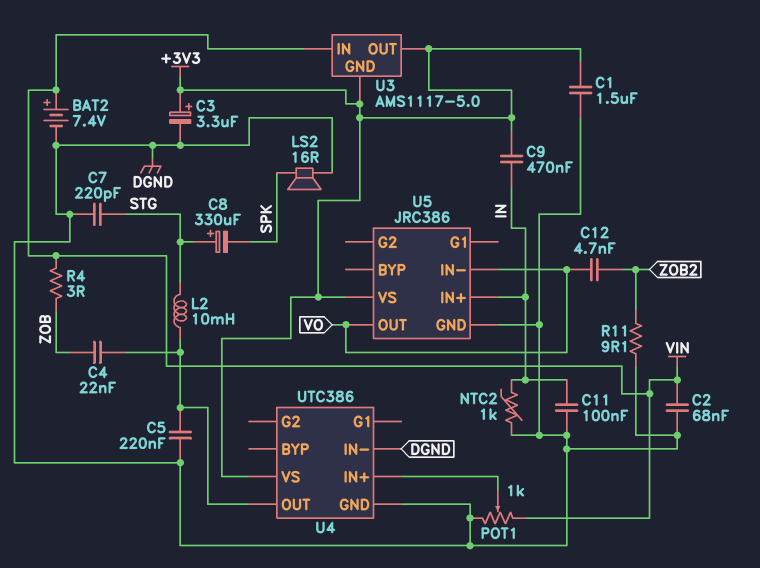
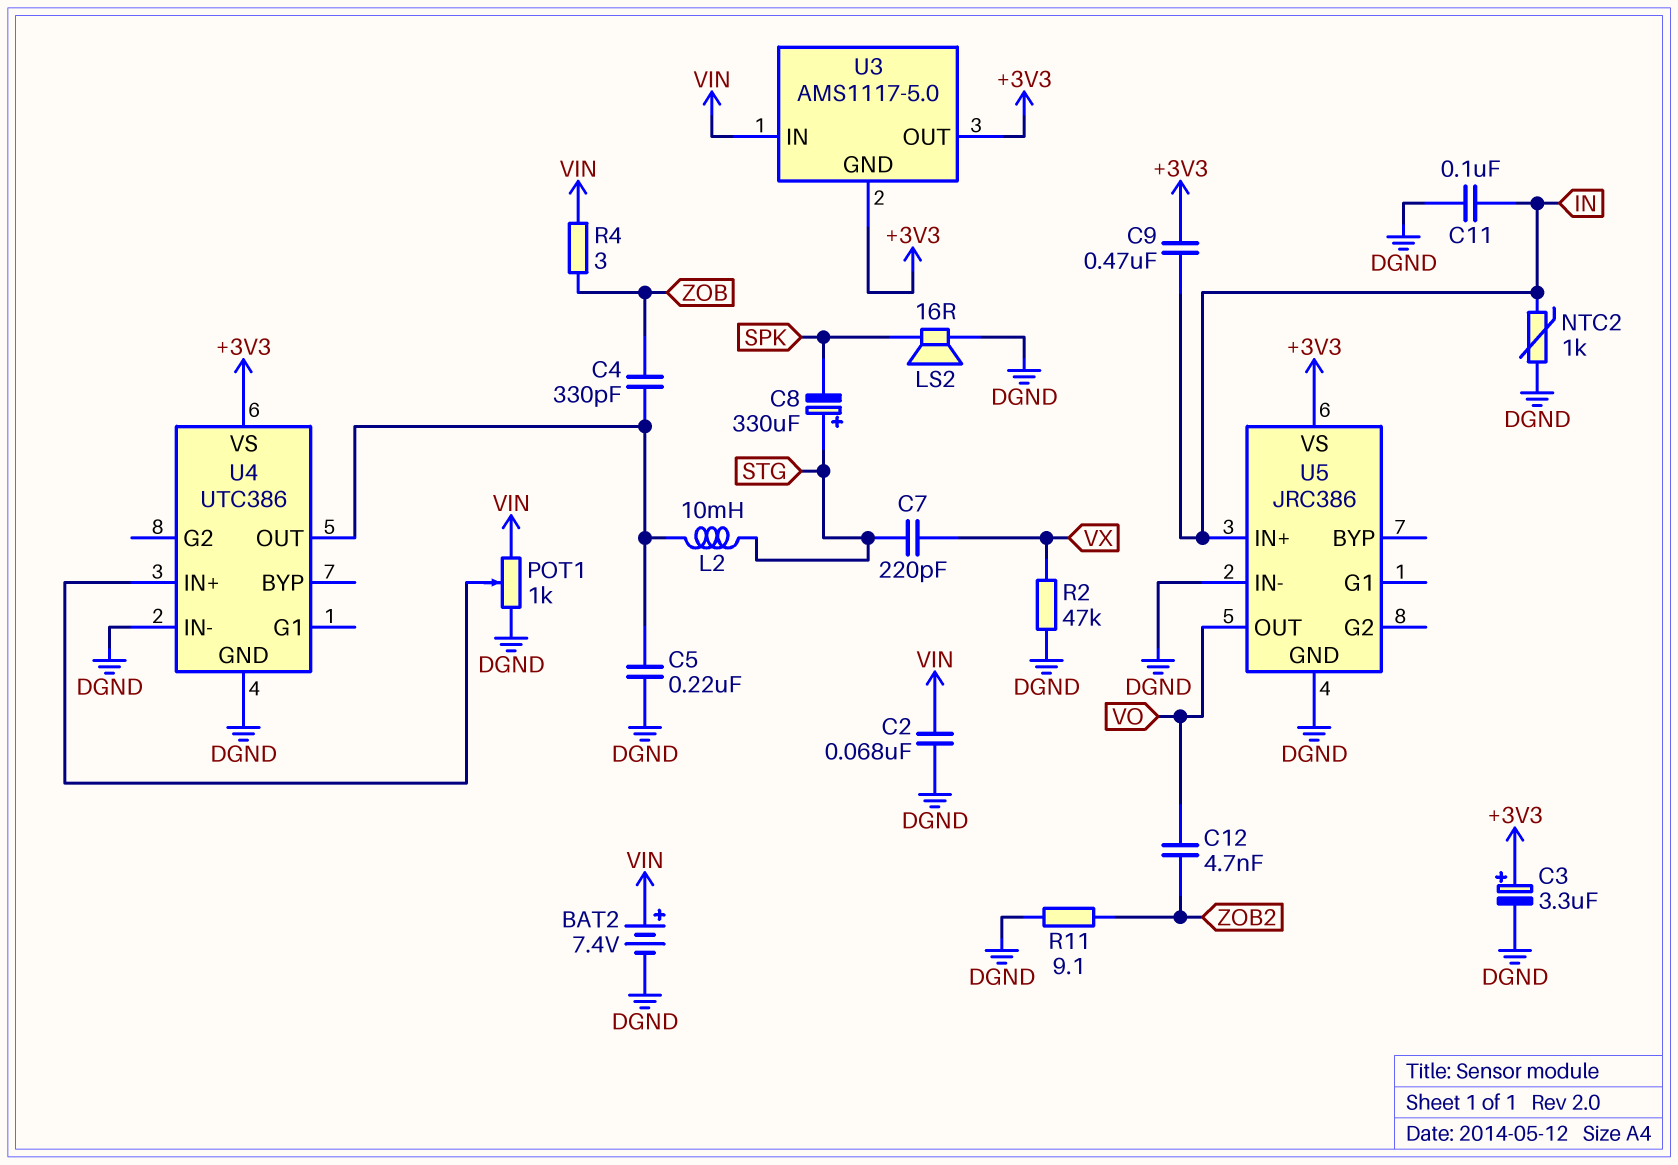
C1: 1.5uF (+3V3, DGND) -> none
C4: 22nF (U4/OUT, ZOB) -> 330pF (U4/OUT, ZOB)
C7: 220pF (DGND, STG) -> 220pF (STG, VX)
R2: none -> 47k (DGND, VX)
U5 pin IN-: VO -> DGND

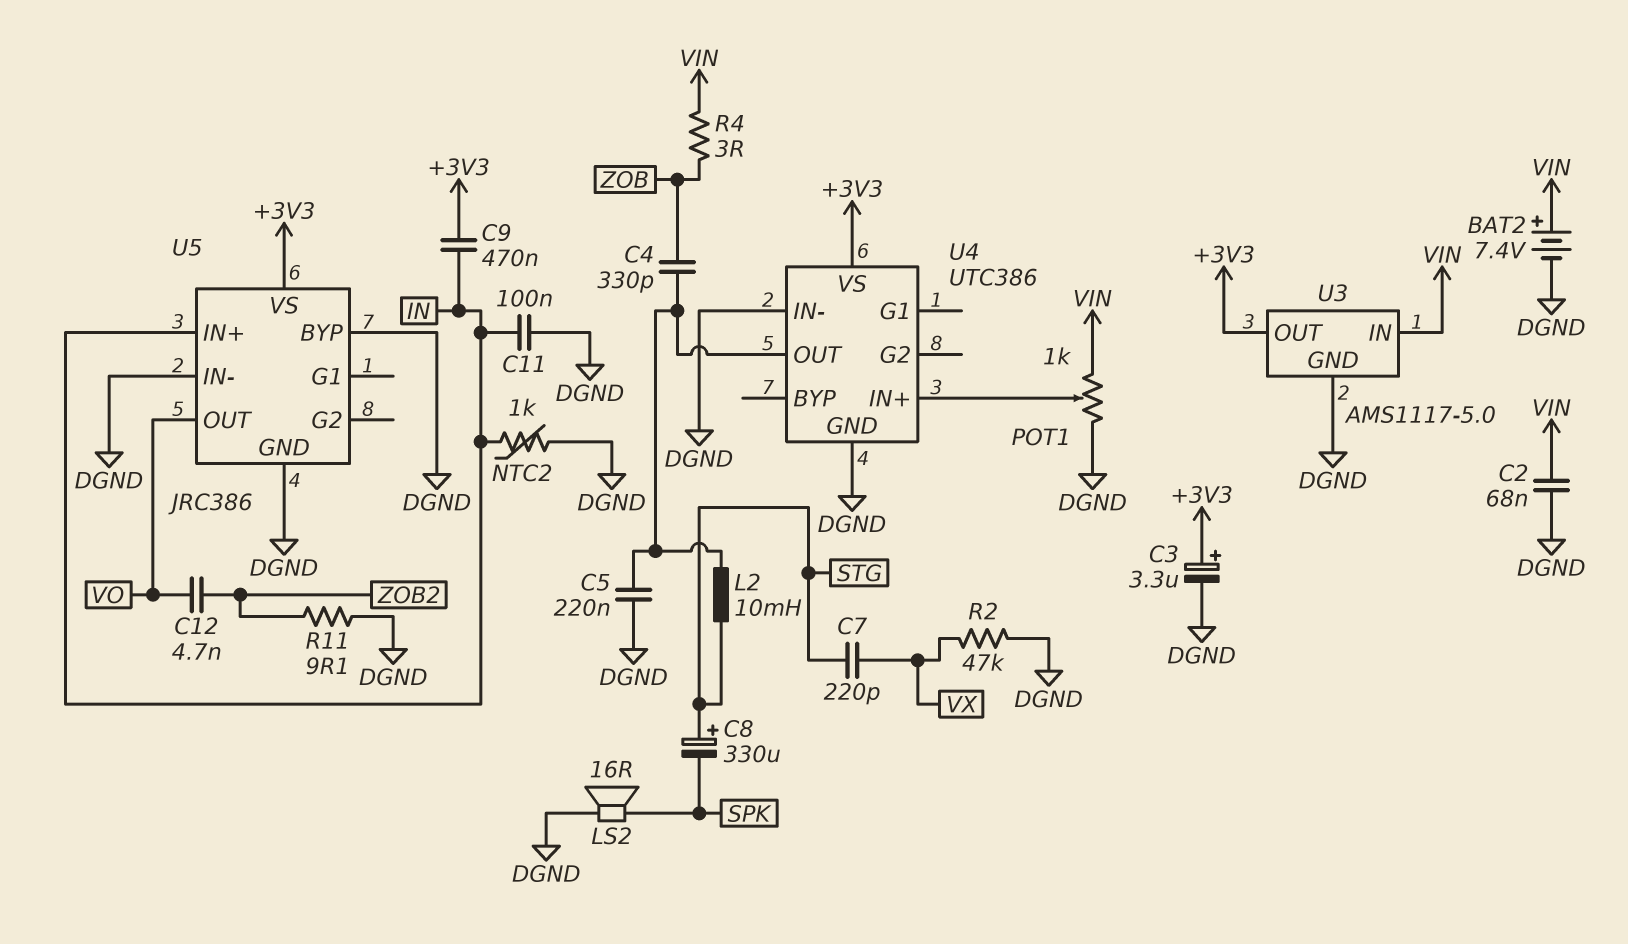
U3 pin GND: +3V3 -> DGND
U5 pin BYP: none -> DGND

